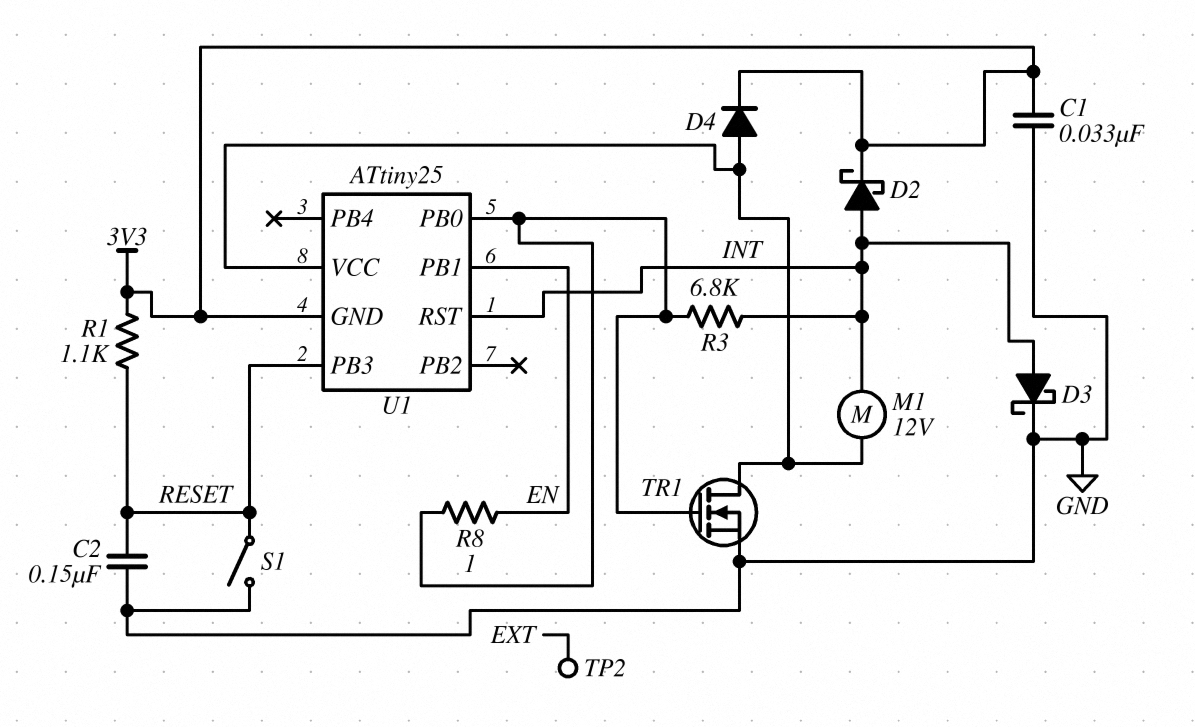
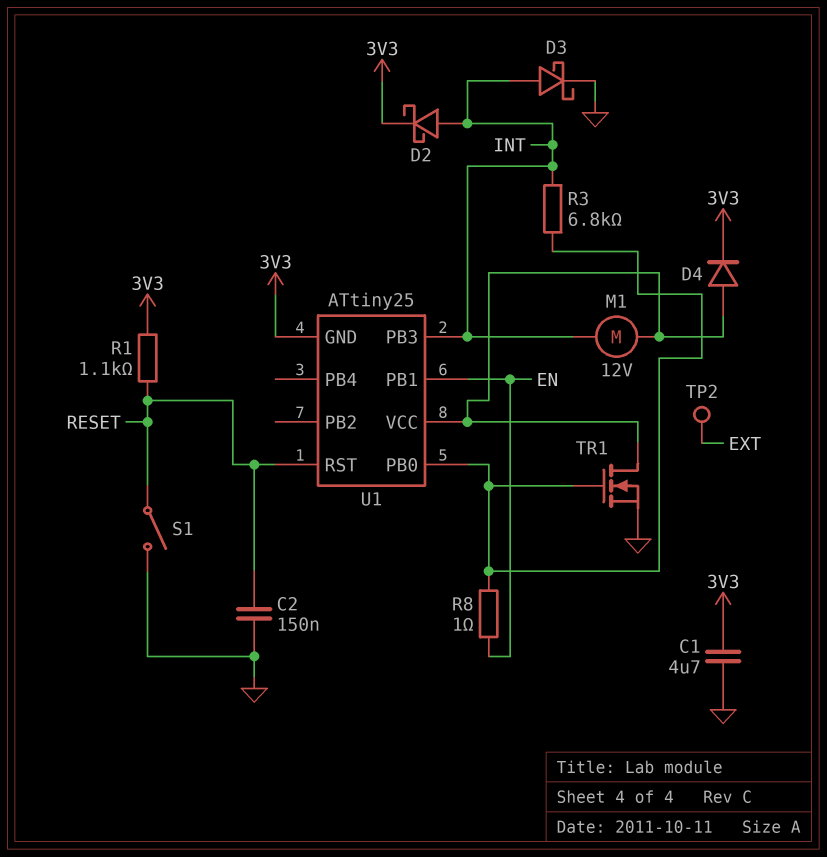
C1: 33nF (3V3, GND) -> 4.7uF (3V3, GND)
U1 pin PB3: RESET -> INT
U1 pin RST: INT -> RESET

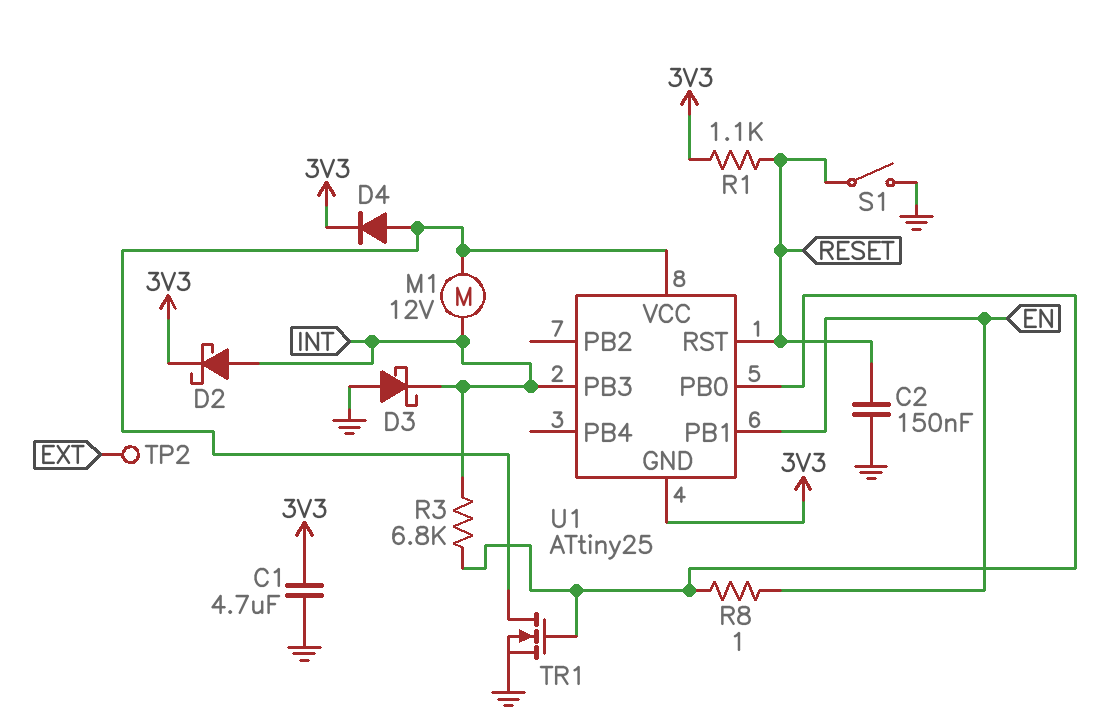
D3: schottky (A INT, K GND) -> schottky (A GND, K INT)

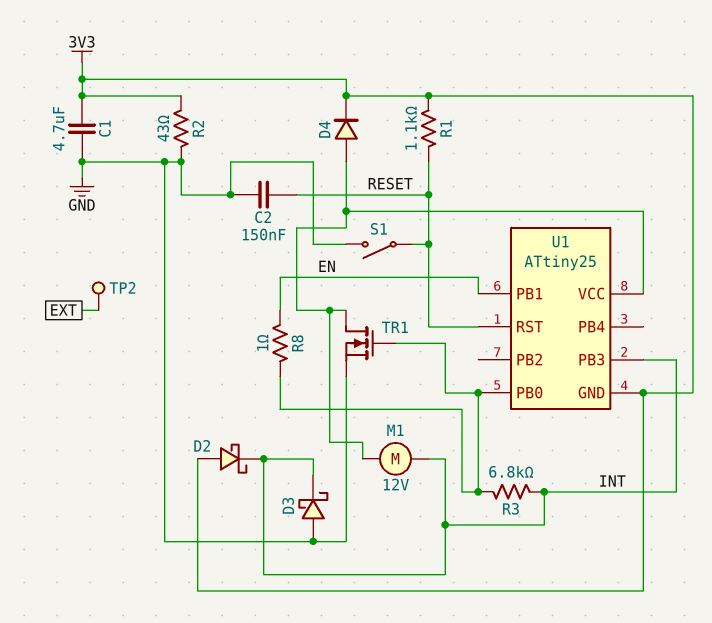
D2: schottky (A INT, K 3V3) -> schottky (A 3V3, K INT)
R2: none -> 43 (3V3, GND)

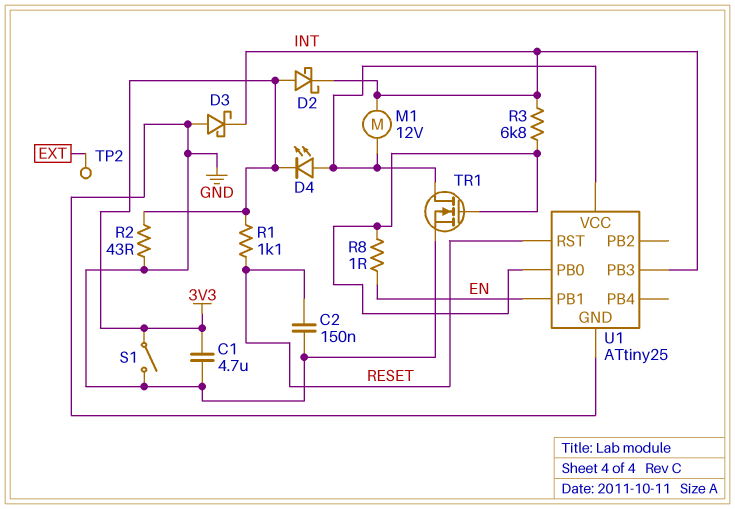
D4: diode (A U1/VCC, K 3V3) -> LED (A U1/VCC, K 3V3)
S1: switch (GND, RESET) -> switch (3V3, GND)
U1 pin GND: 3V3 -> GND

